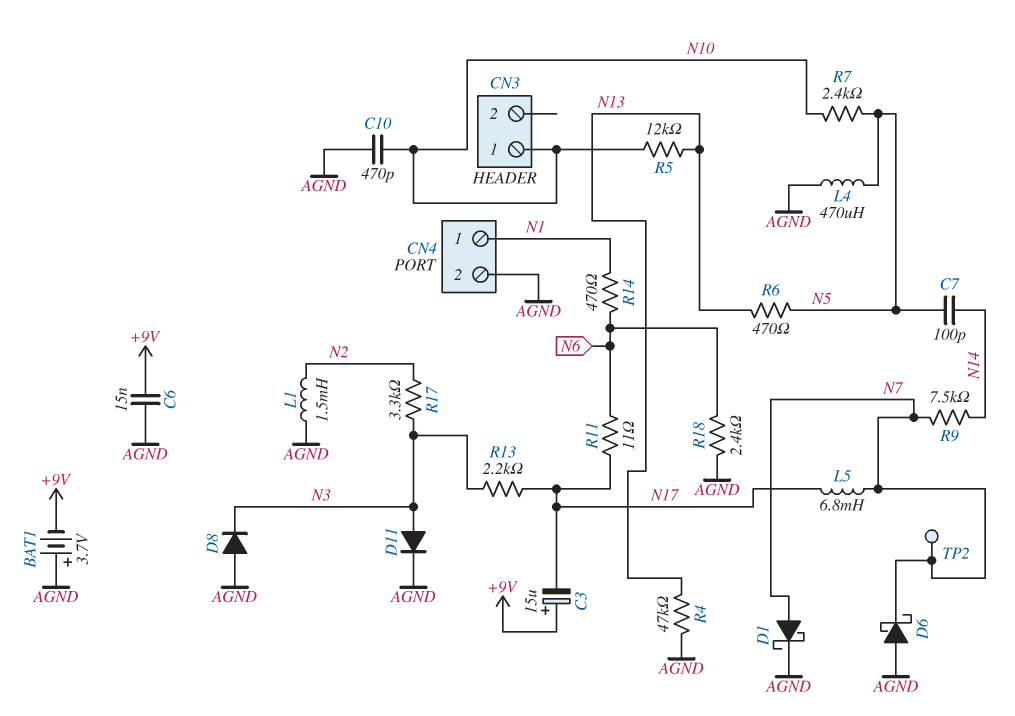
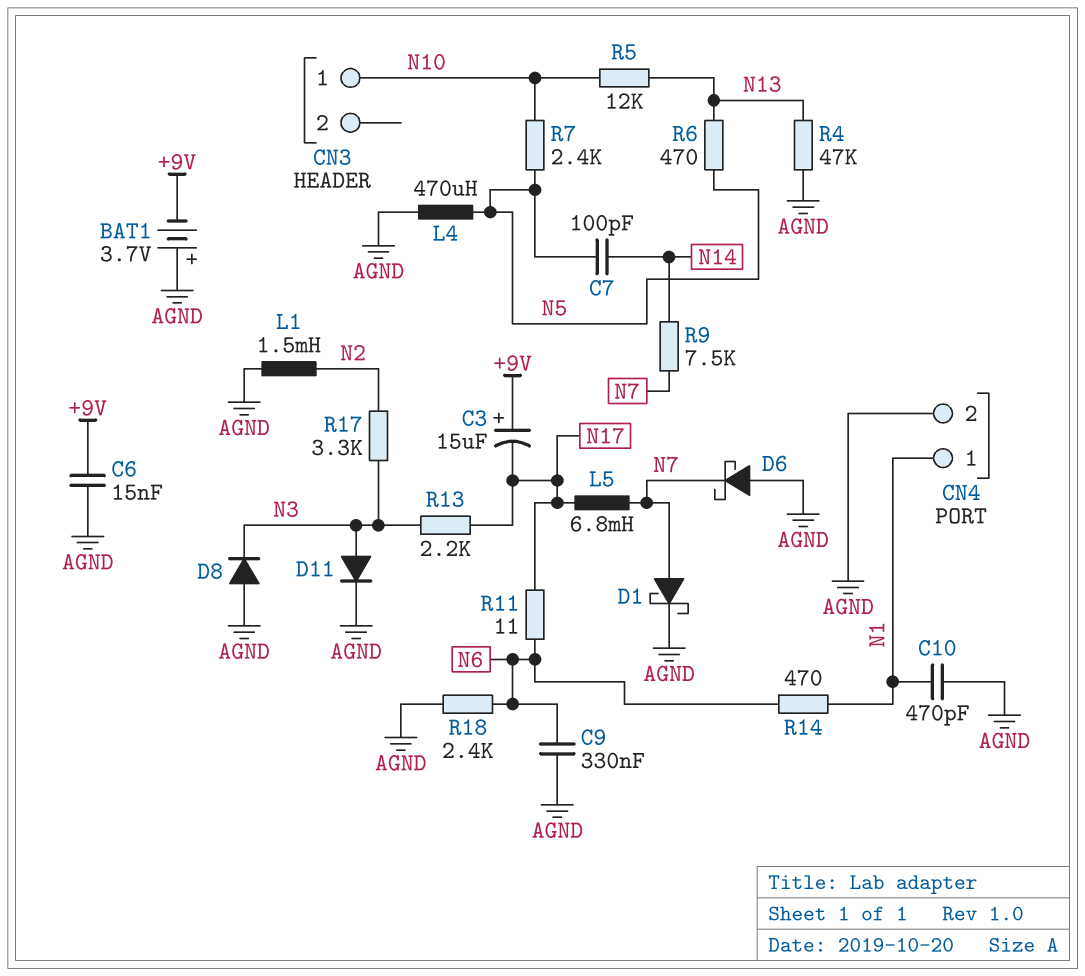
C9: none -> 330nF (AGND, N6)
C10: 470pF (AGND, N10) -> 470pF (AGND, N1)
TP2: test point (N7) -> none

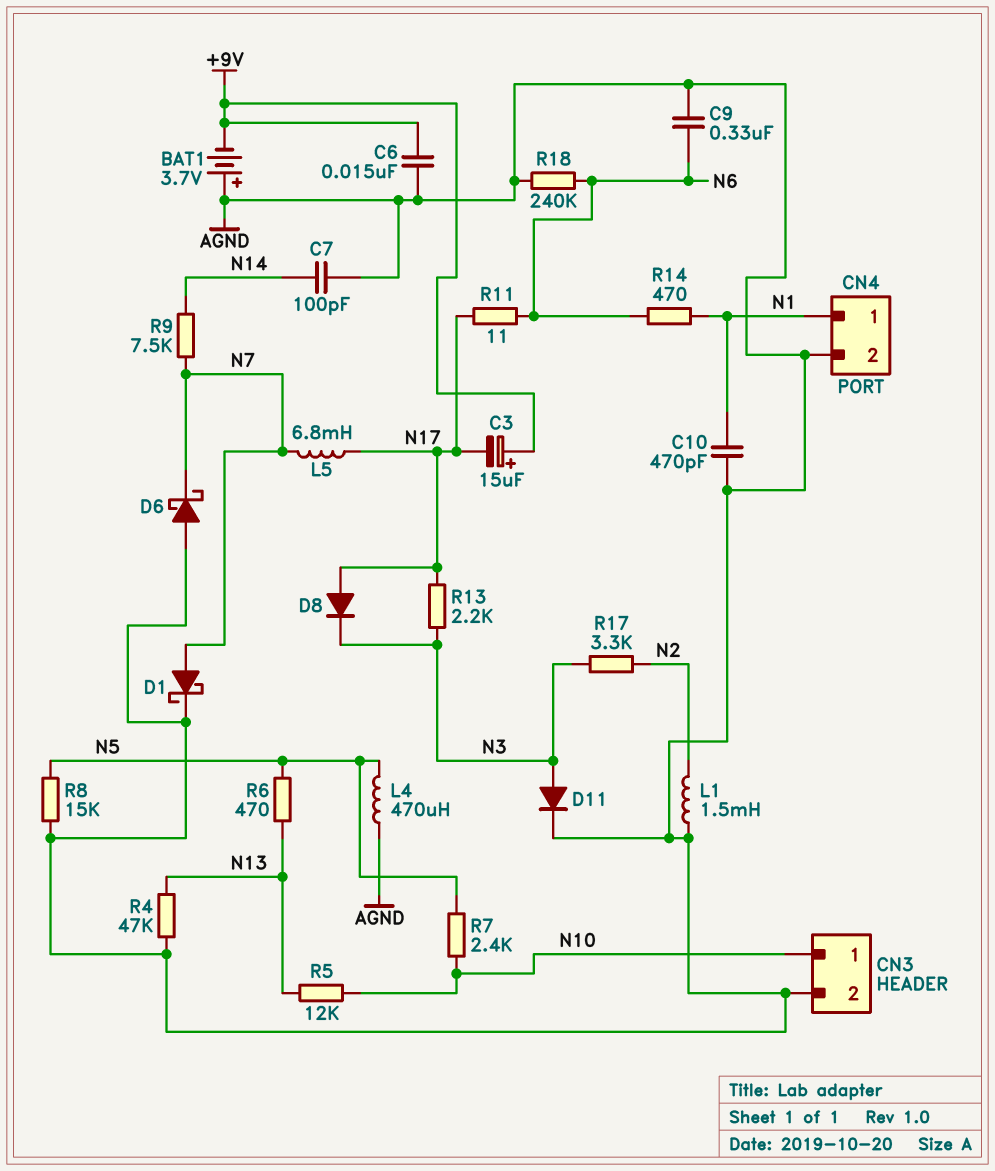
C7: 100pF (N5, N14) -> 100pF (AGND, N14)
CN3 pin 2: none -> AGND
D8: diode (A AGND, K N3) -> diode (A N17, K N3)
R8: none -> 15k (AGND, N5)
R18: 2.4k (AGND, N6) -> 240k (AGND, N6)

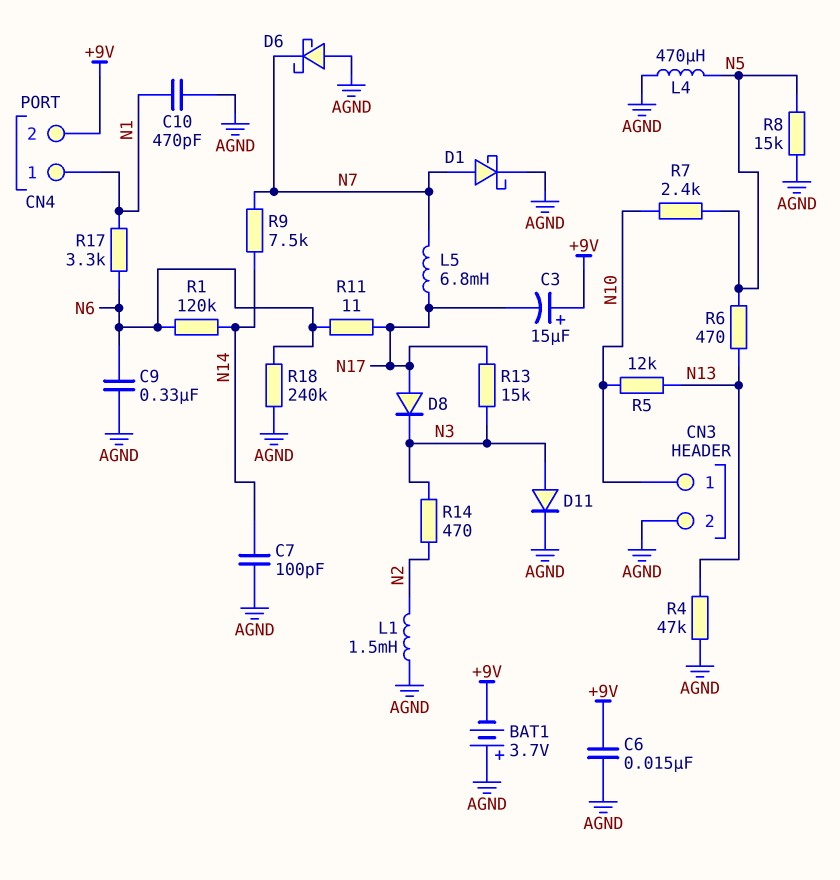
CN4 pin 2: AGND -> +9V
R1: none -> 120k (N6, N14)
R13: 2.2k (N3, N17) -> 15k (N3, N17)
R14: 470 (N1, N6) -> 470 (N2, N3)
R17: 3.3k (N2, N3) -> 3.3k (N1, N6)

